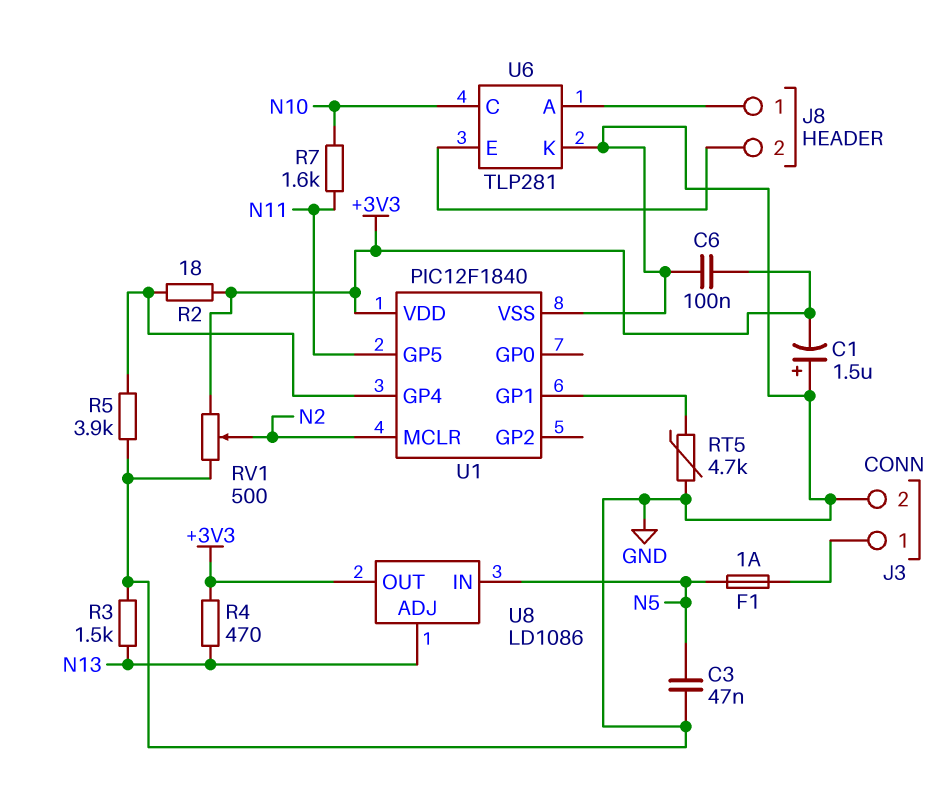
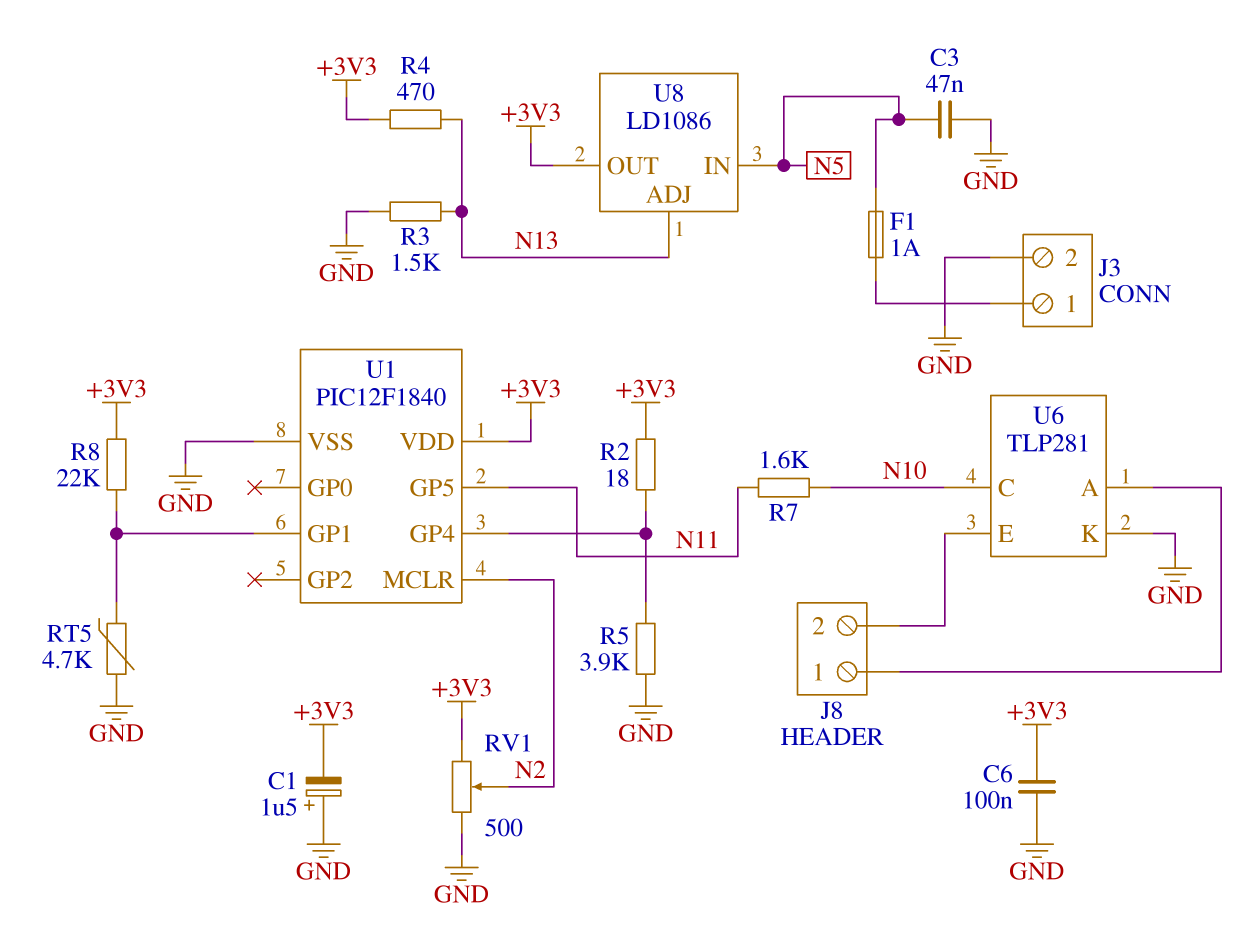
R8: none -> 22k (+3V3, U1/GP1)

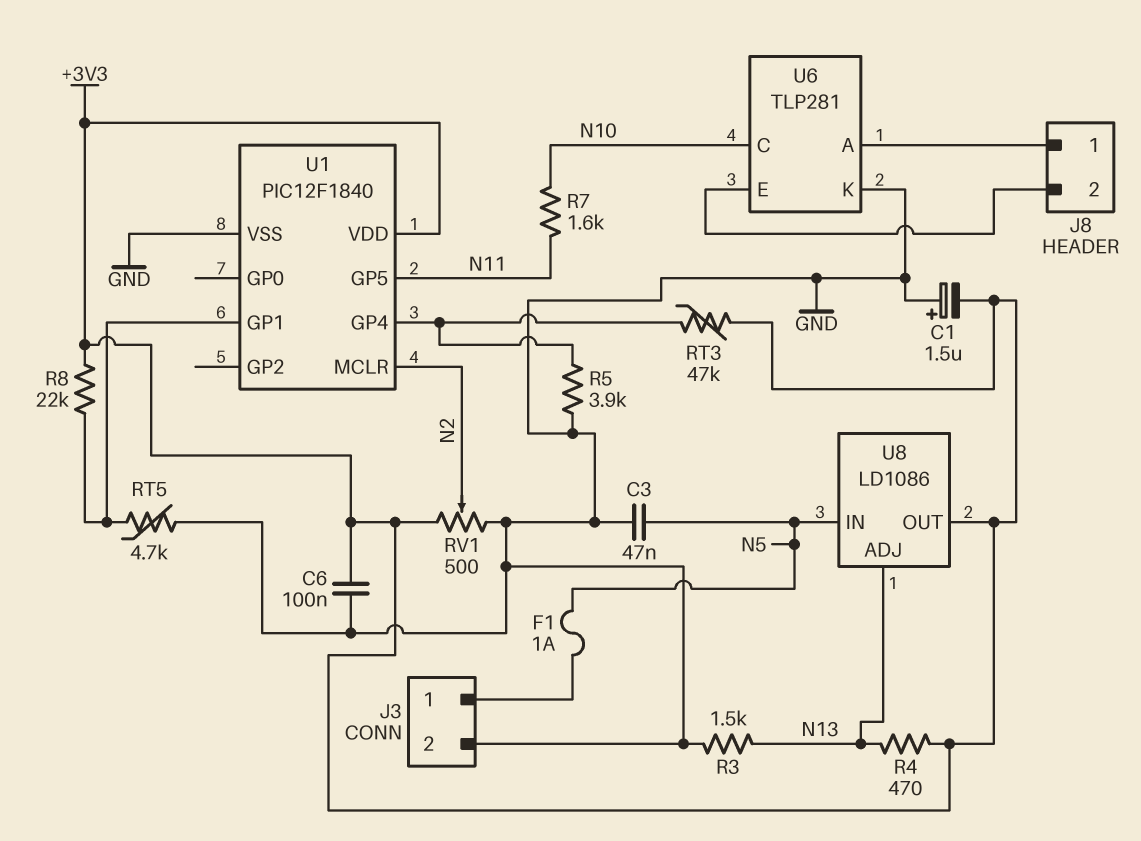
R2: 18 (+3V3, U1/GP4) -> none
RT3: none -> 47k (+3V3, U1/GP4)

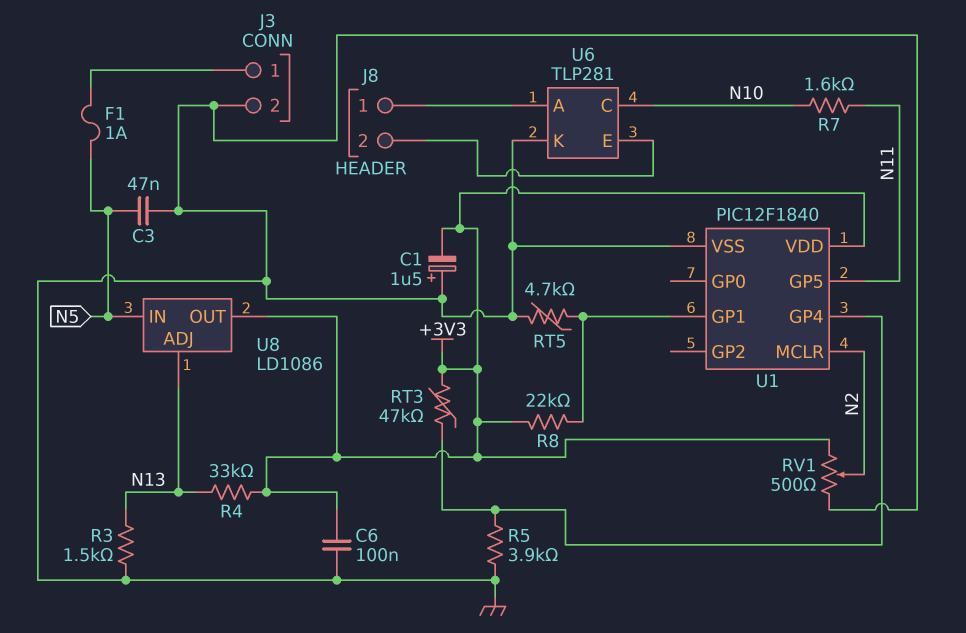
R4: 470 (+3V3, N13) -> 33k (+3V3, N13)

